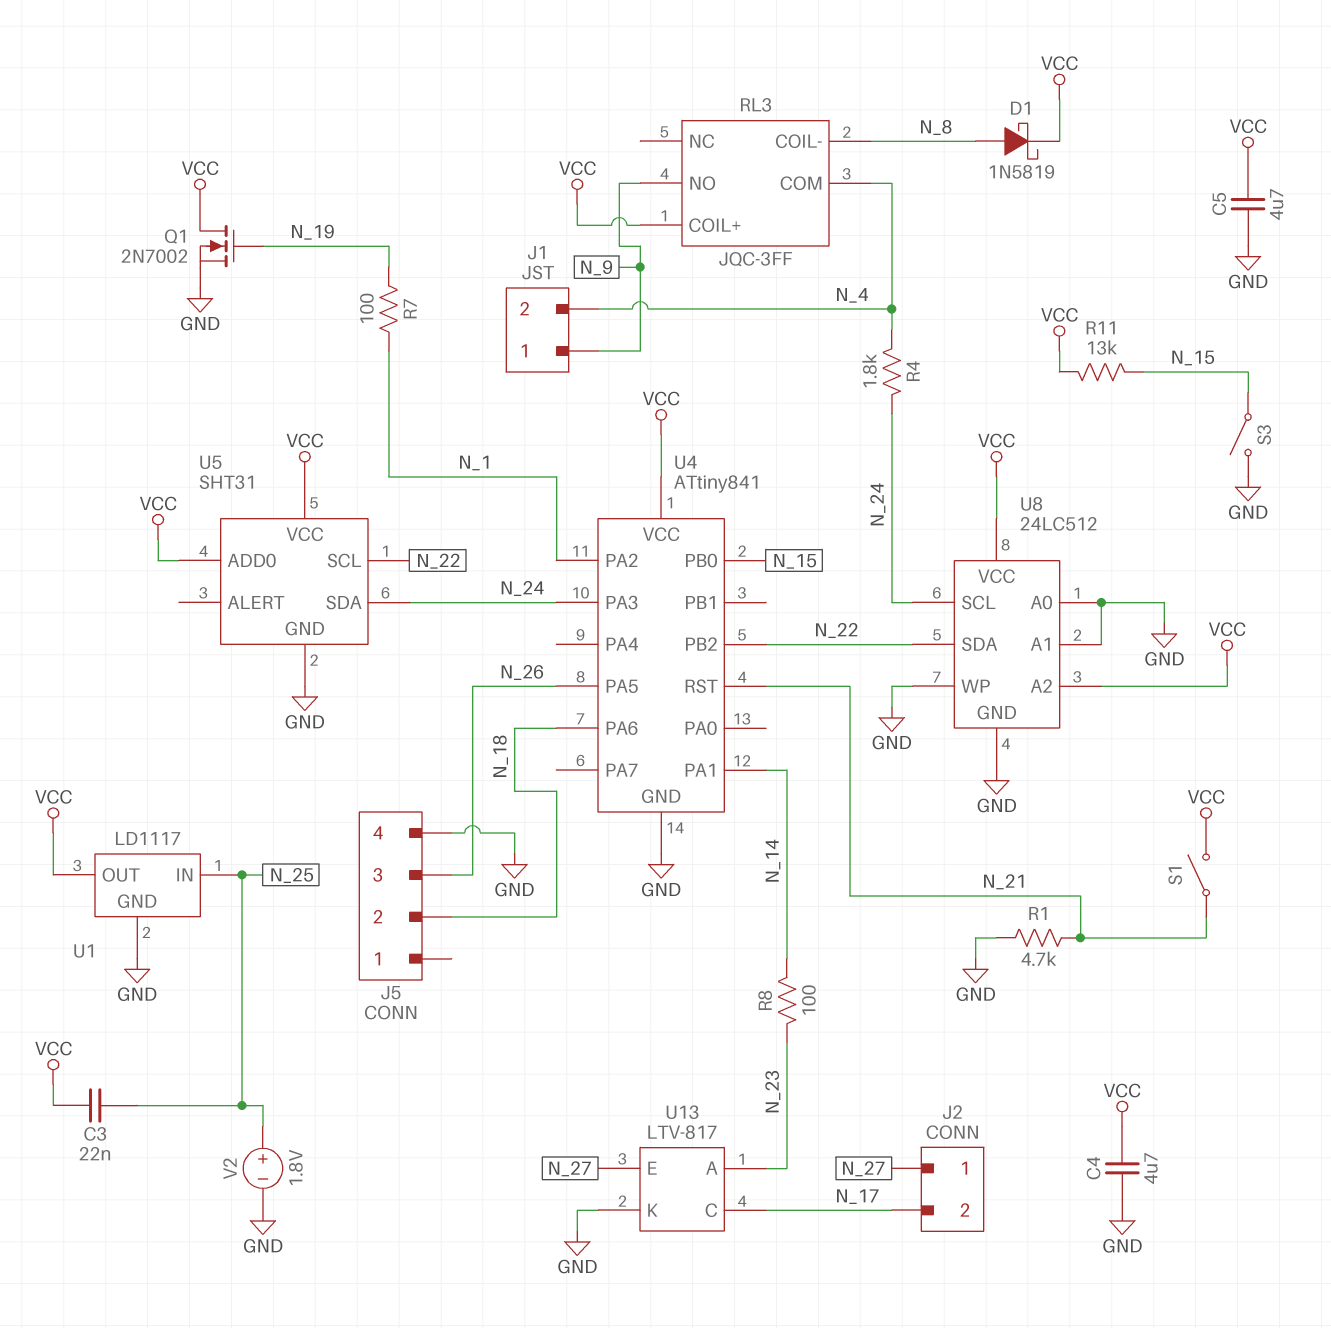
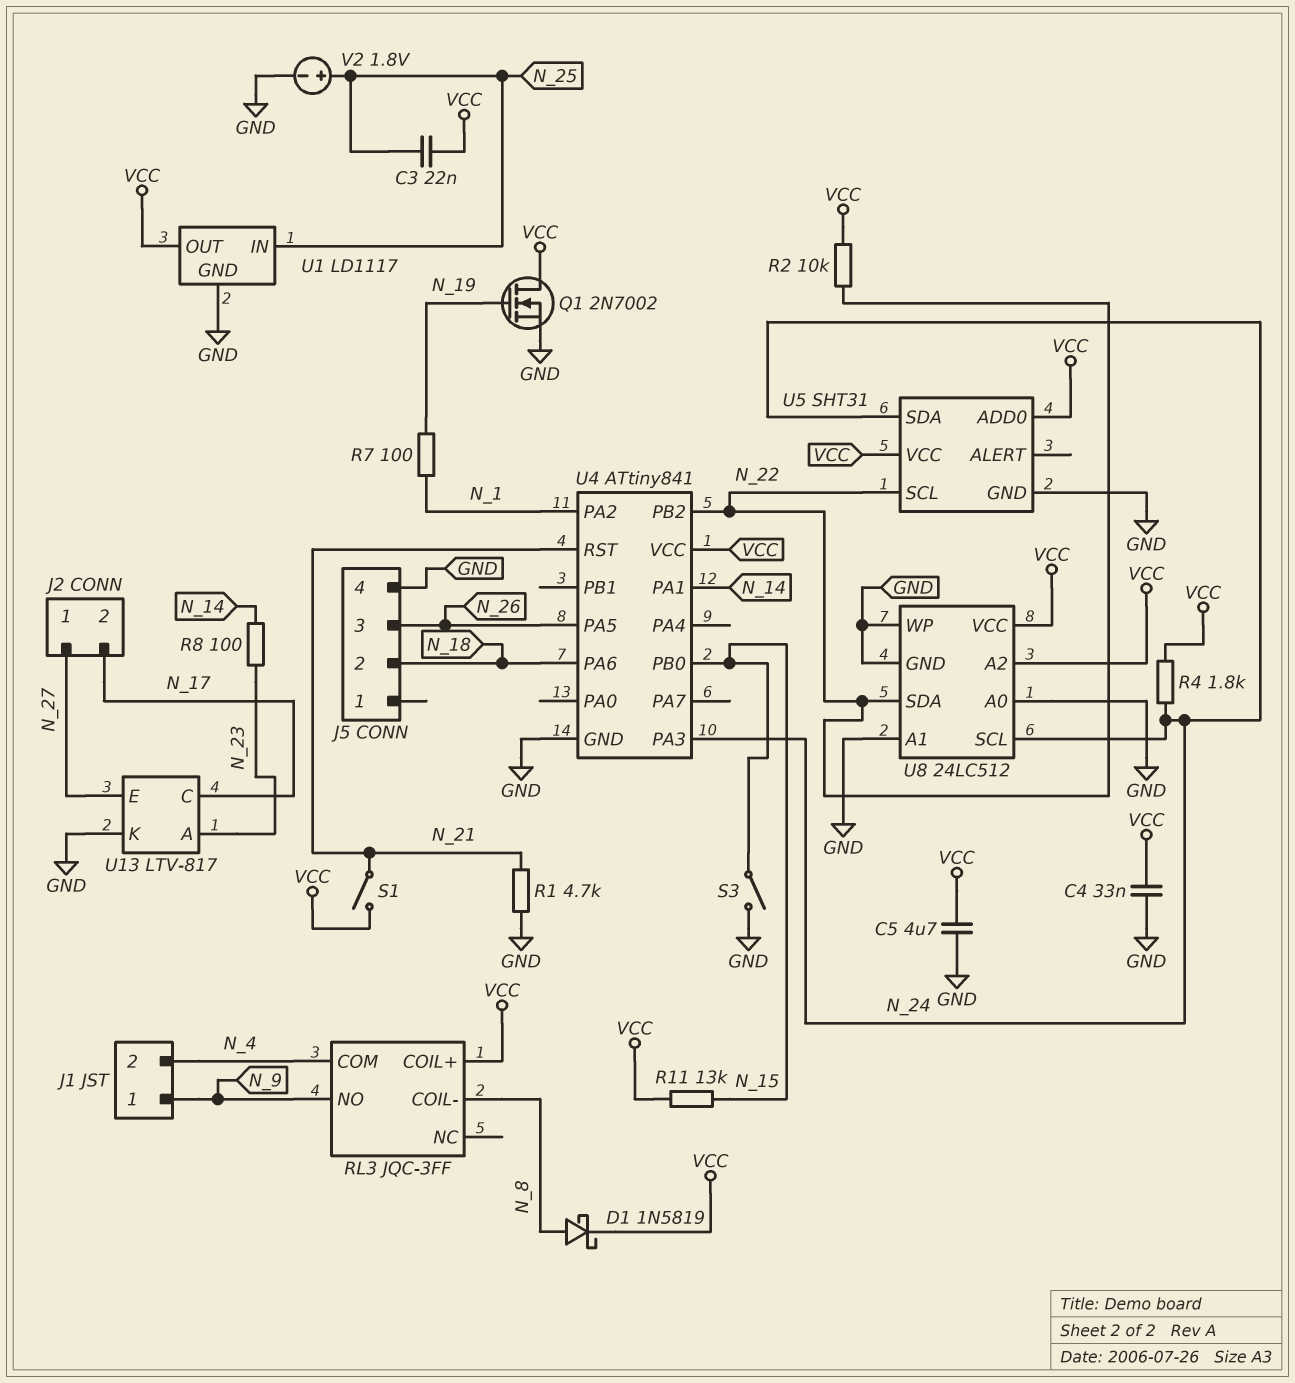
C4: 4.7uF (GND, VCC) -> 33nF (GND, VCC)
R2: none -> 10k (N_22, VCC)
R4: 1.8k (N_4, N_24) -> 1.8k (N_24, VCC)

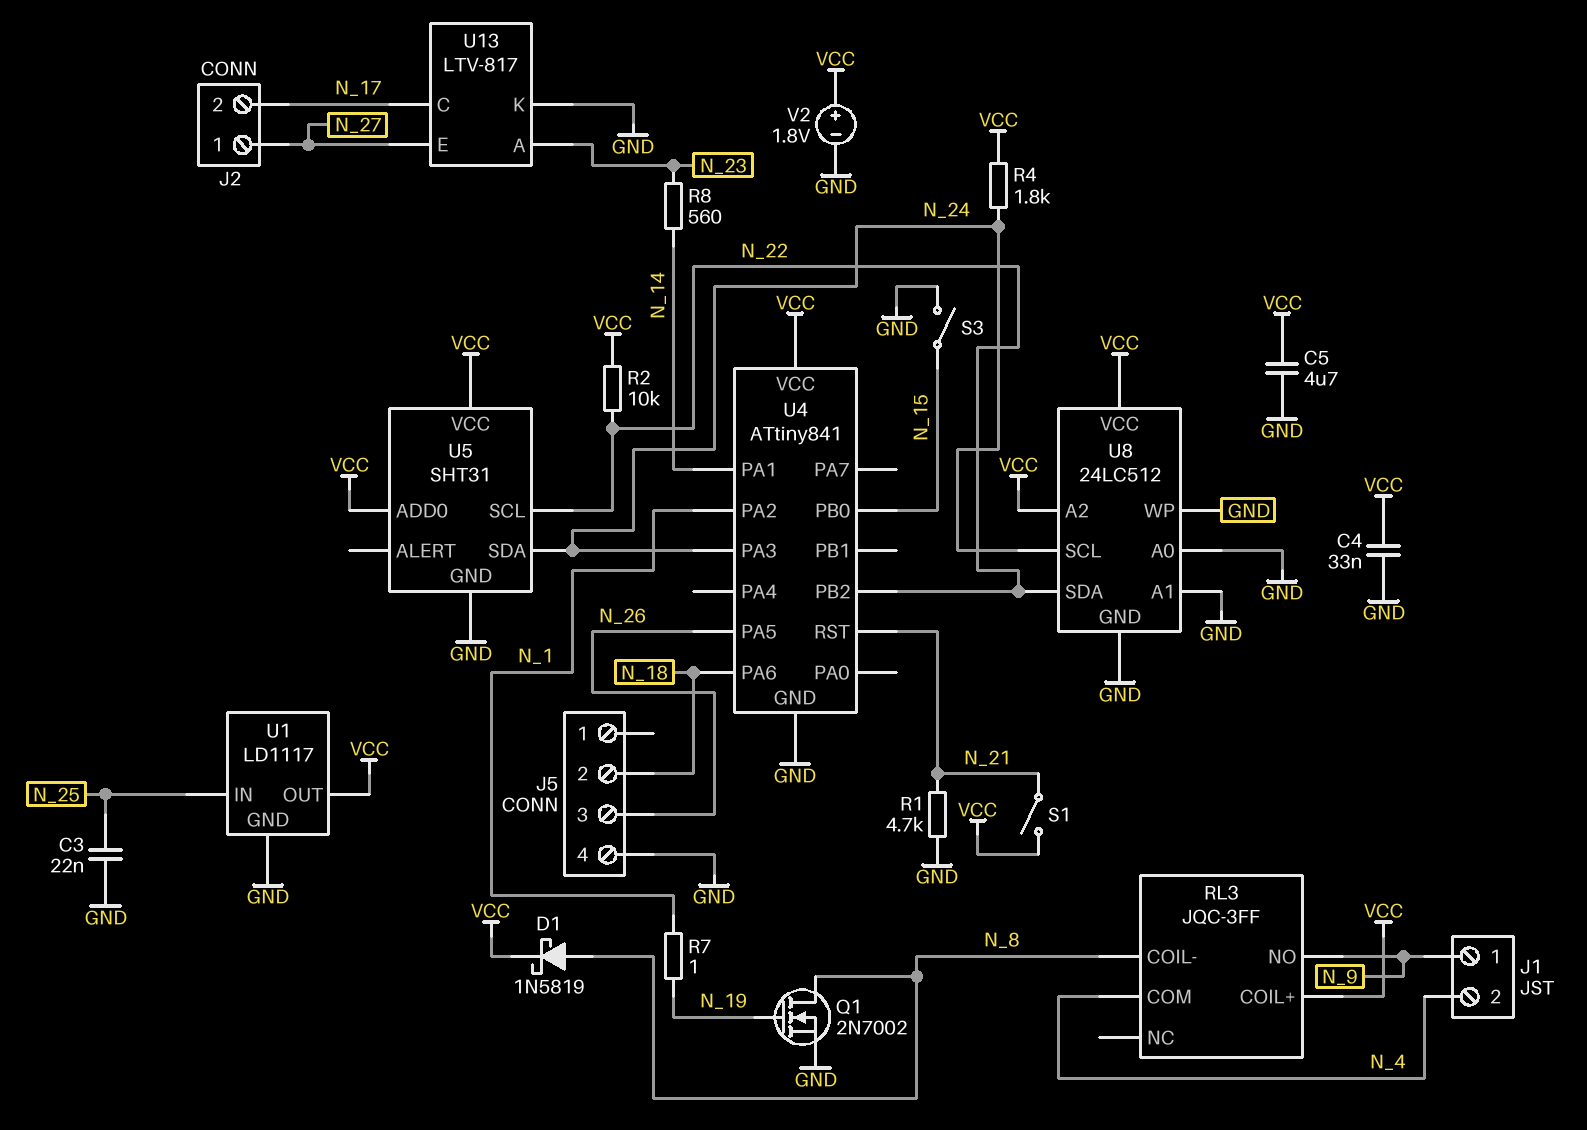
C3: 22nF (N_25, VCC) -> 22nF (GND, N_25)
Q1: NMOS 2N7002 (G N_19, D VCC, S GND) -> NMOS 2N7002 (G N_19, D N_8, S GND)
R7: 100 (N_1, N_19) -> 1 (N_1, N_19)
R8: 100 (N_14, N_23) -> 560 (N_14, N_23)
R11: 13k (N_15, VCC) -> none
V2: 1.8V (plus N_25, minus GND) -> 1.8V (plus VCC, minus GND)

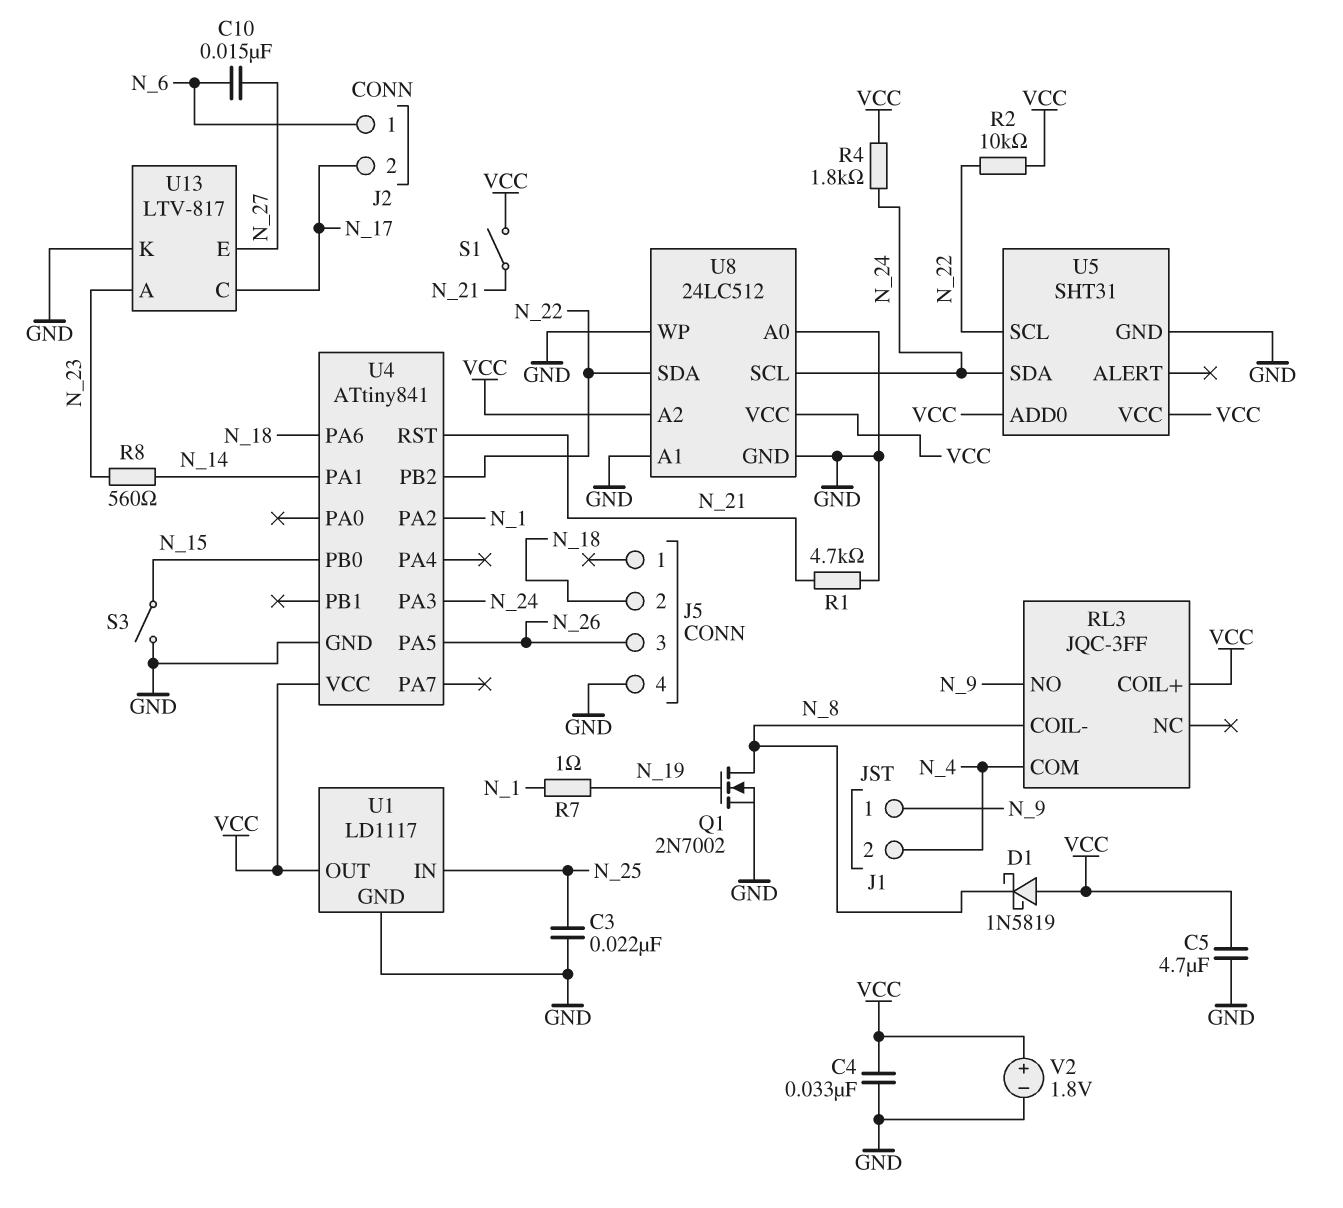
C10: none -> 15nF (N_6, N_27)
D1: schottky 1N5819 (A N_8, K VCC) -> schottky 1N5819 (A VCC, K N_8)
J2 pin 1: N_27 -> N_6

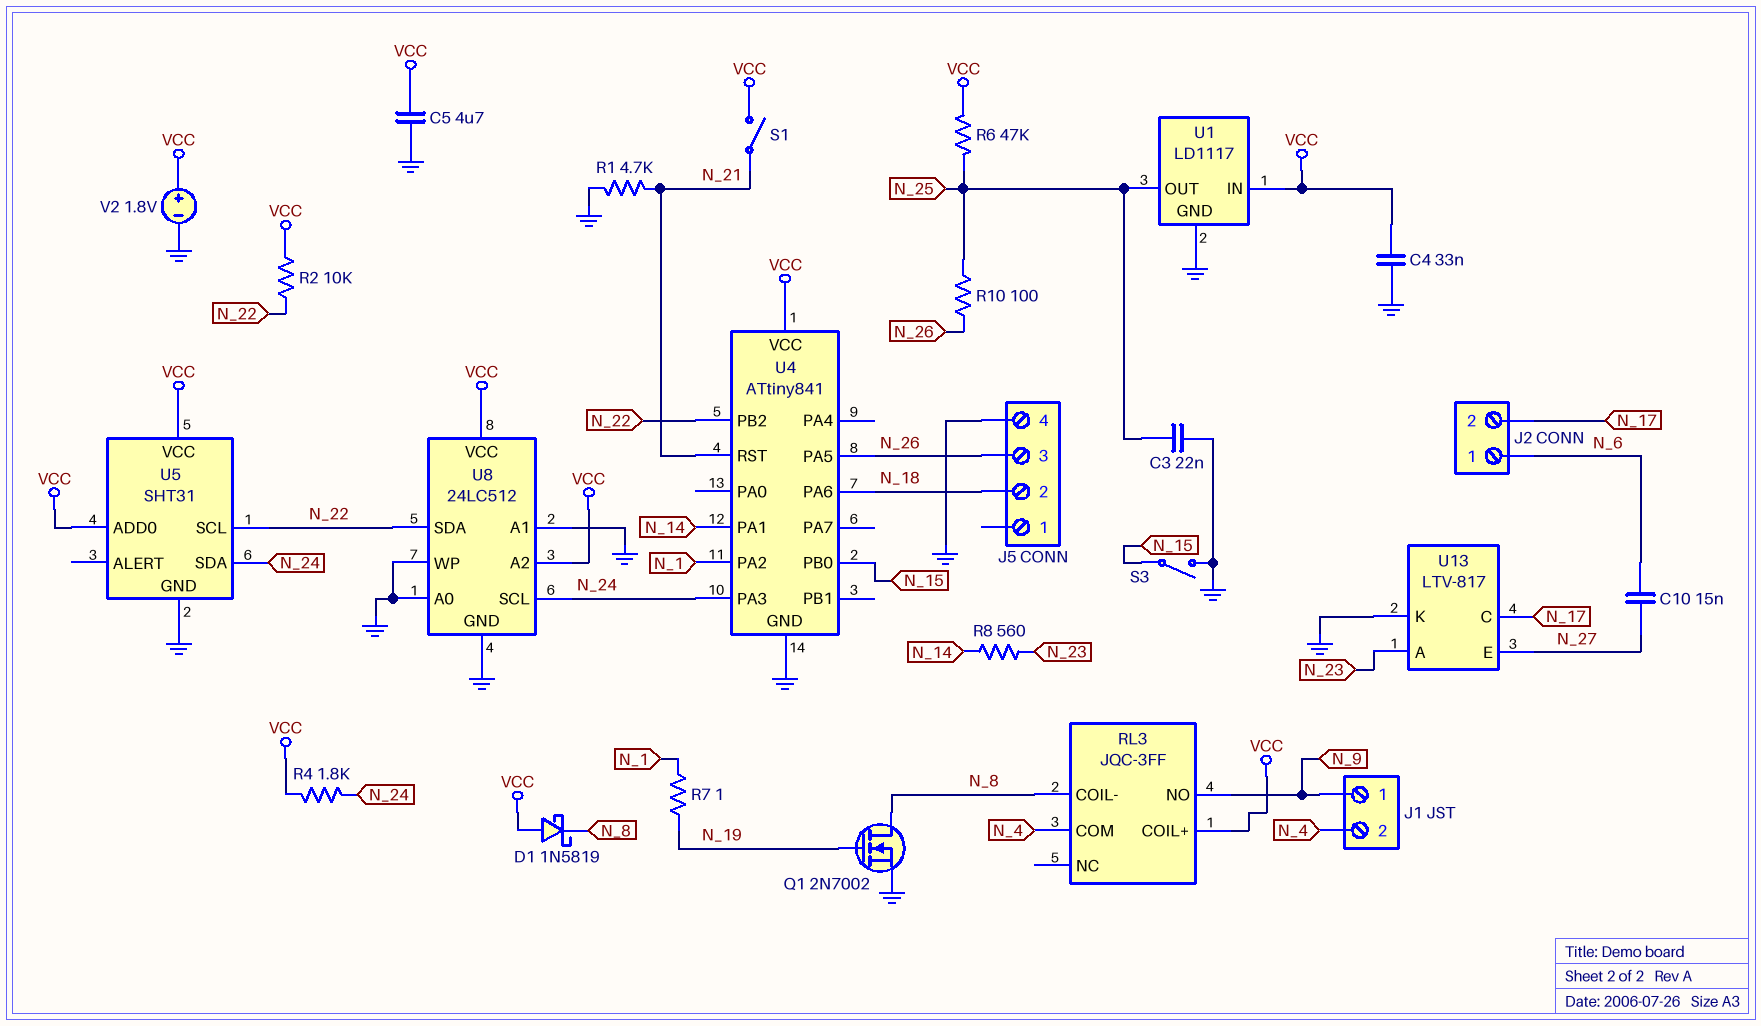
R6: none -> 47k (N_25, VCC)
R10: none -> 100 (N_25, N_26)
U1 pin IN: N_25 -> VCC
U1 pin OUT: VCC -> N_25

